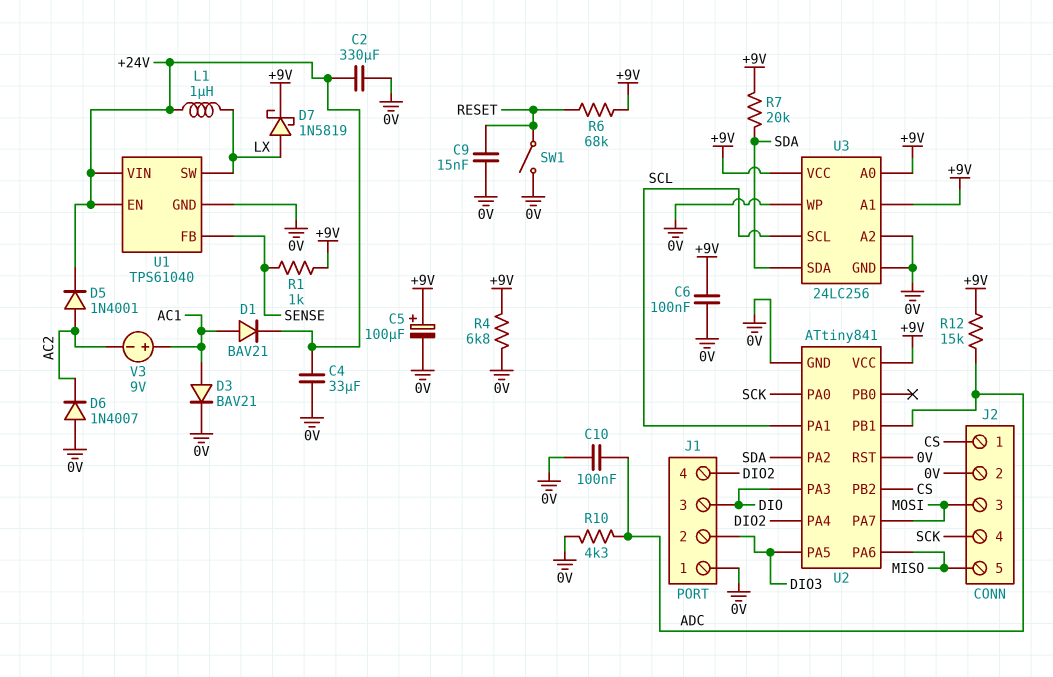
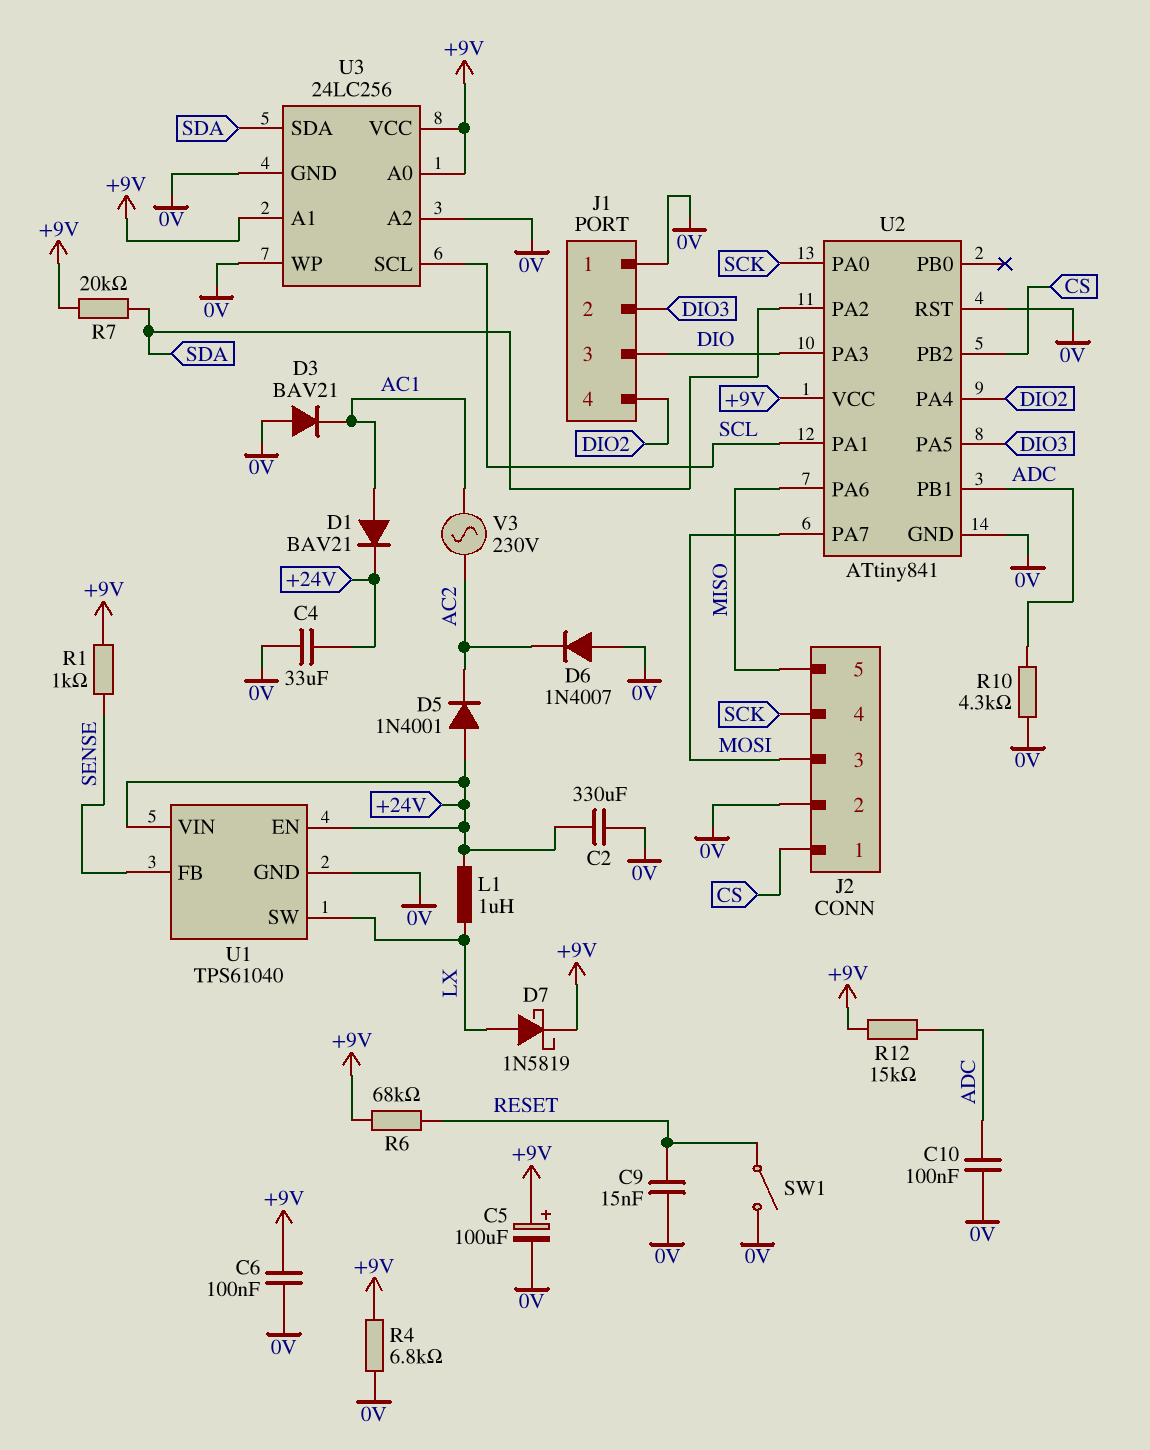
D3: diode BAV21 (A AC1, K 0V) -> diode BAV21 (A 0V, K AC1)
D5: diode 1N4001 (A AC2, K +24V) -> diode 1N4001 (A +24V, K AC2)
V3: 9V (plus AC1, minus AC2) -> AC 230V (AC1, AC2)

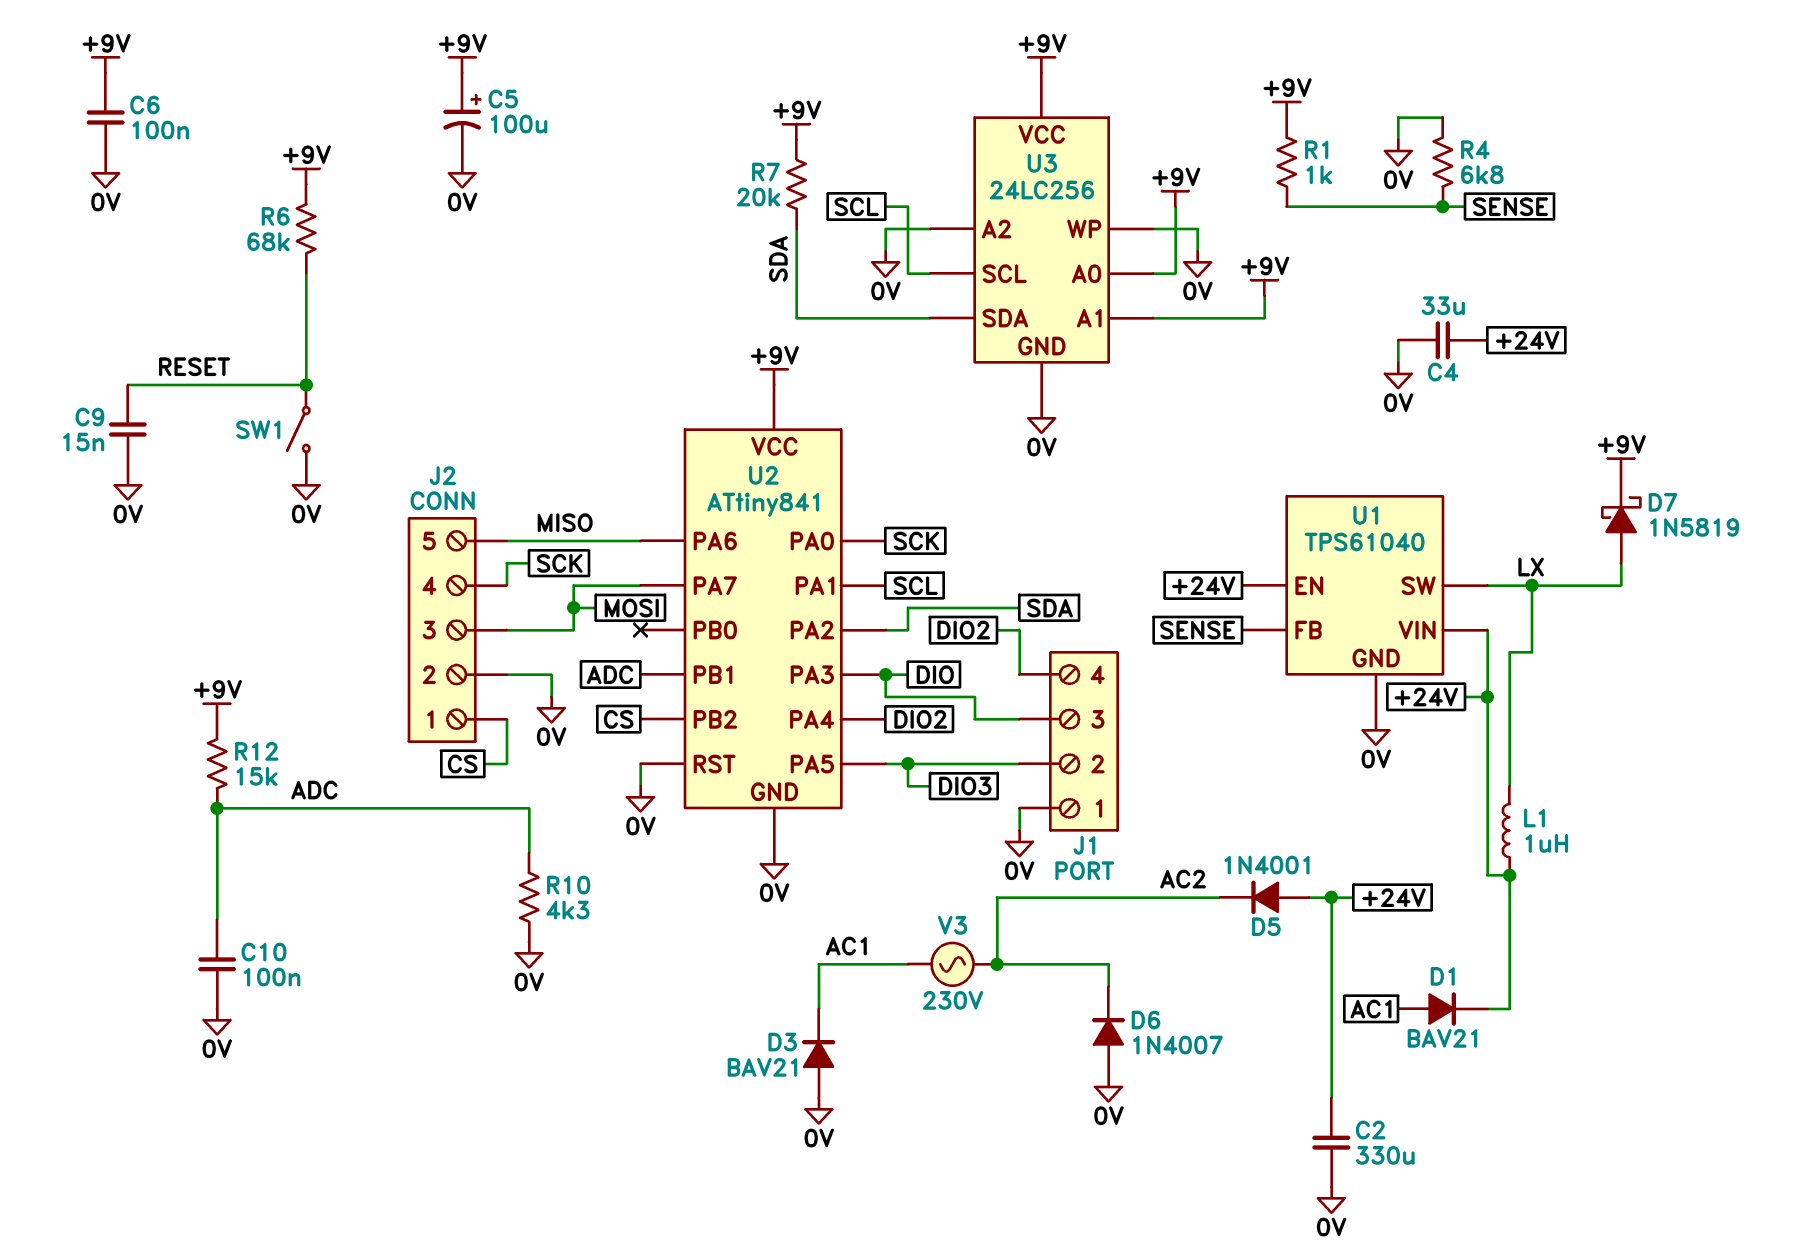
R4: 6.8k (+9V, 0V) -> 6.8k (0V, SENSE)

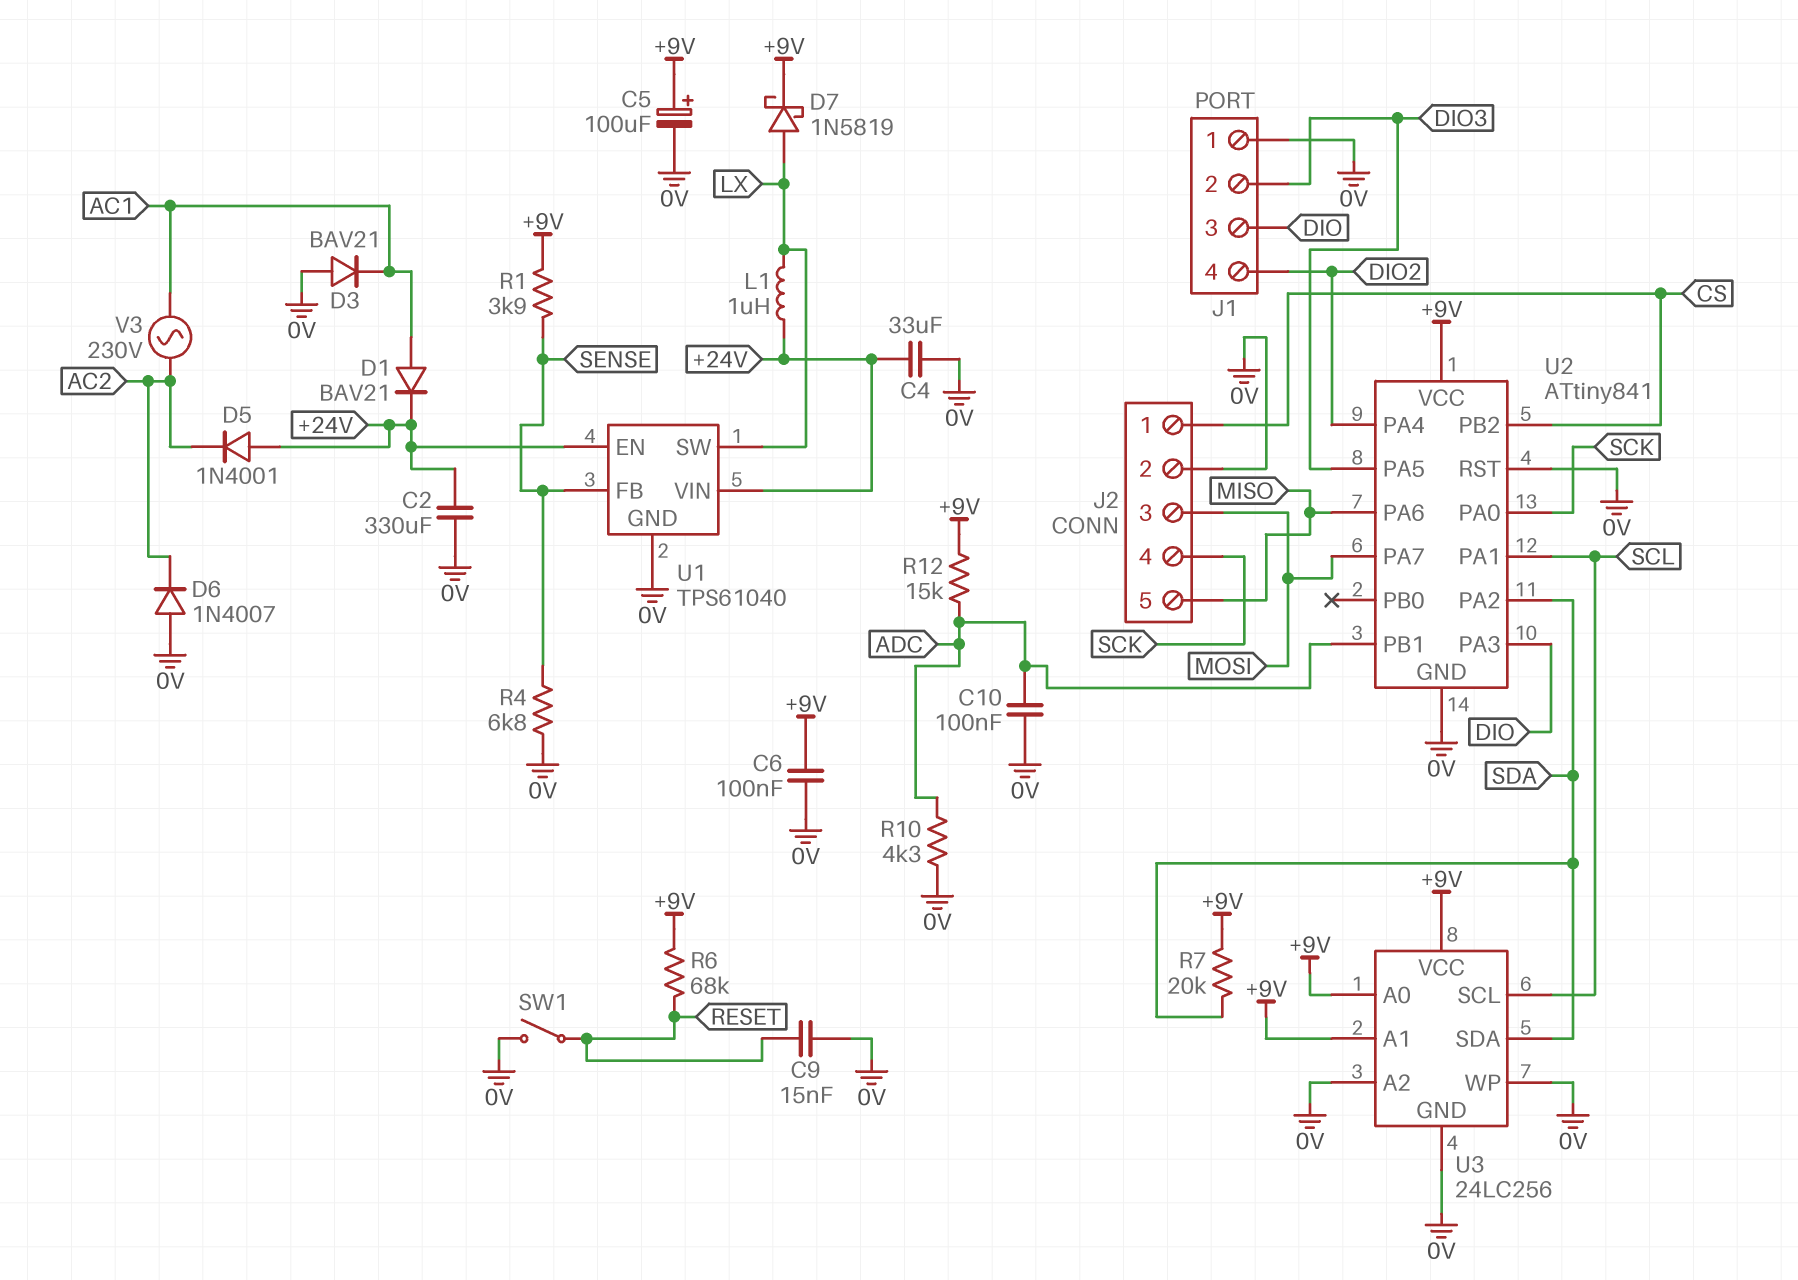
R1: 1k (+9V, SENSE) -> 3.9k (+9V, SENSE)

